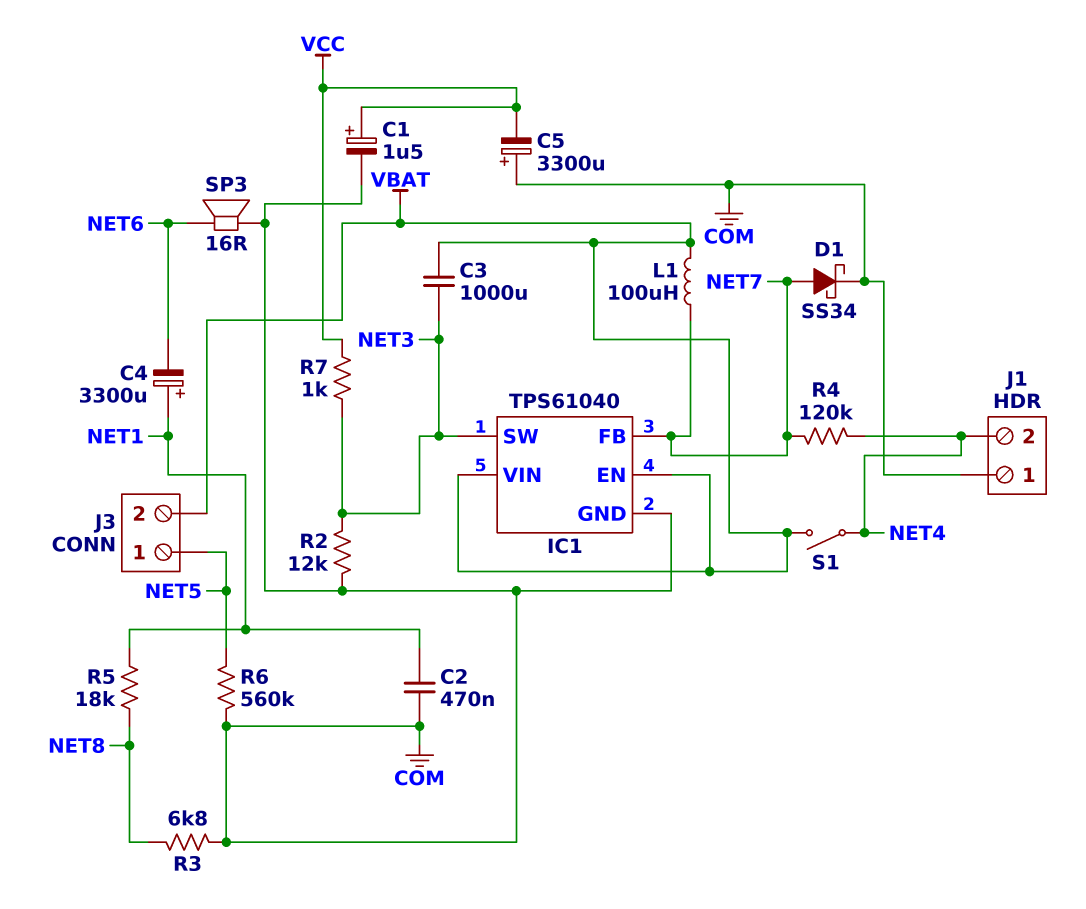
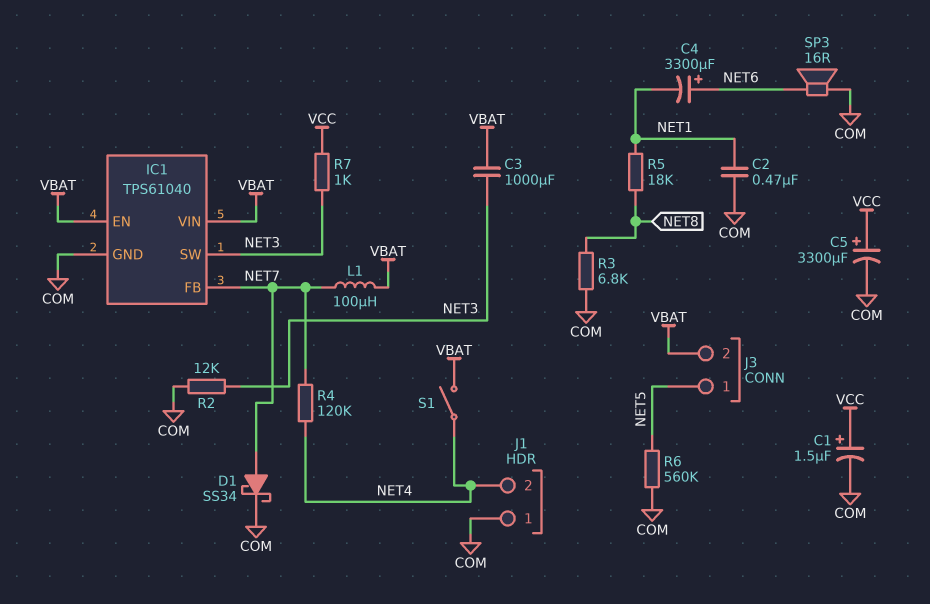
C4: 3300uF (plus NET1, minus NET6) -> 3300uF (plus NET6, minus NET1)
C5: 3300uF (plus COM, minus VCC) -> 3300uF (plus VCC, minus COM)

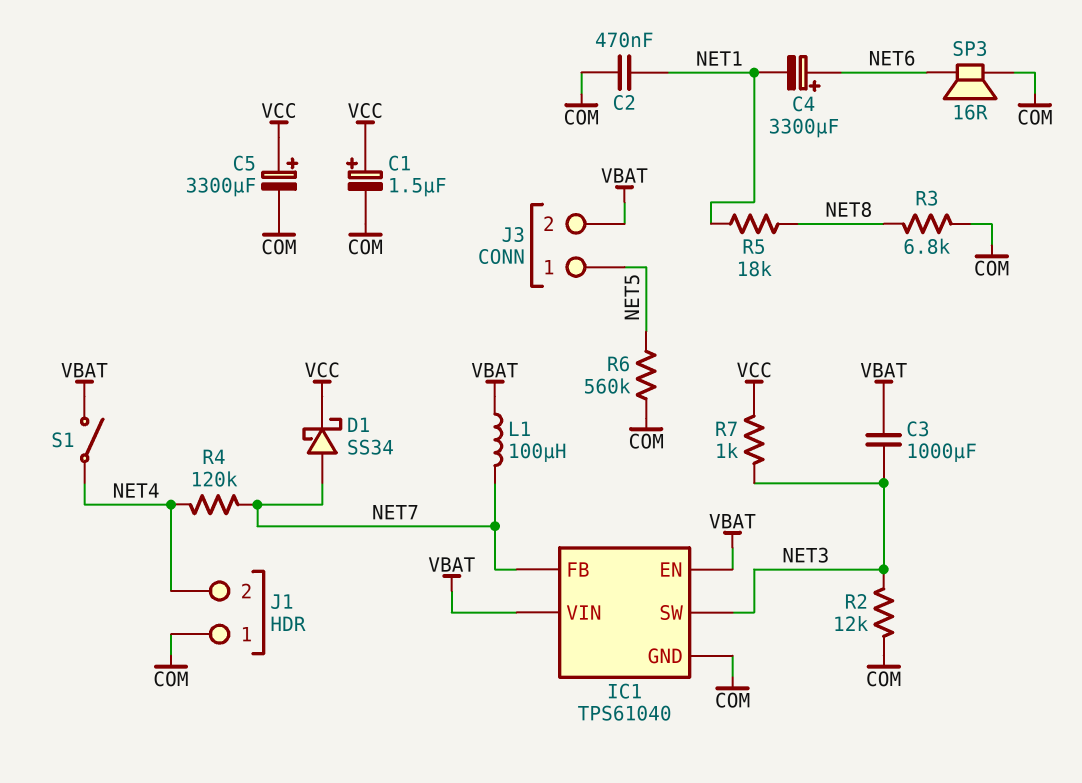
D1: schottky SS34 (A NET7, K COM) -> schottky SS34 (A NET7, K VCC)

